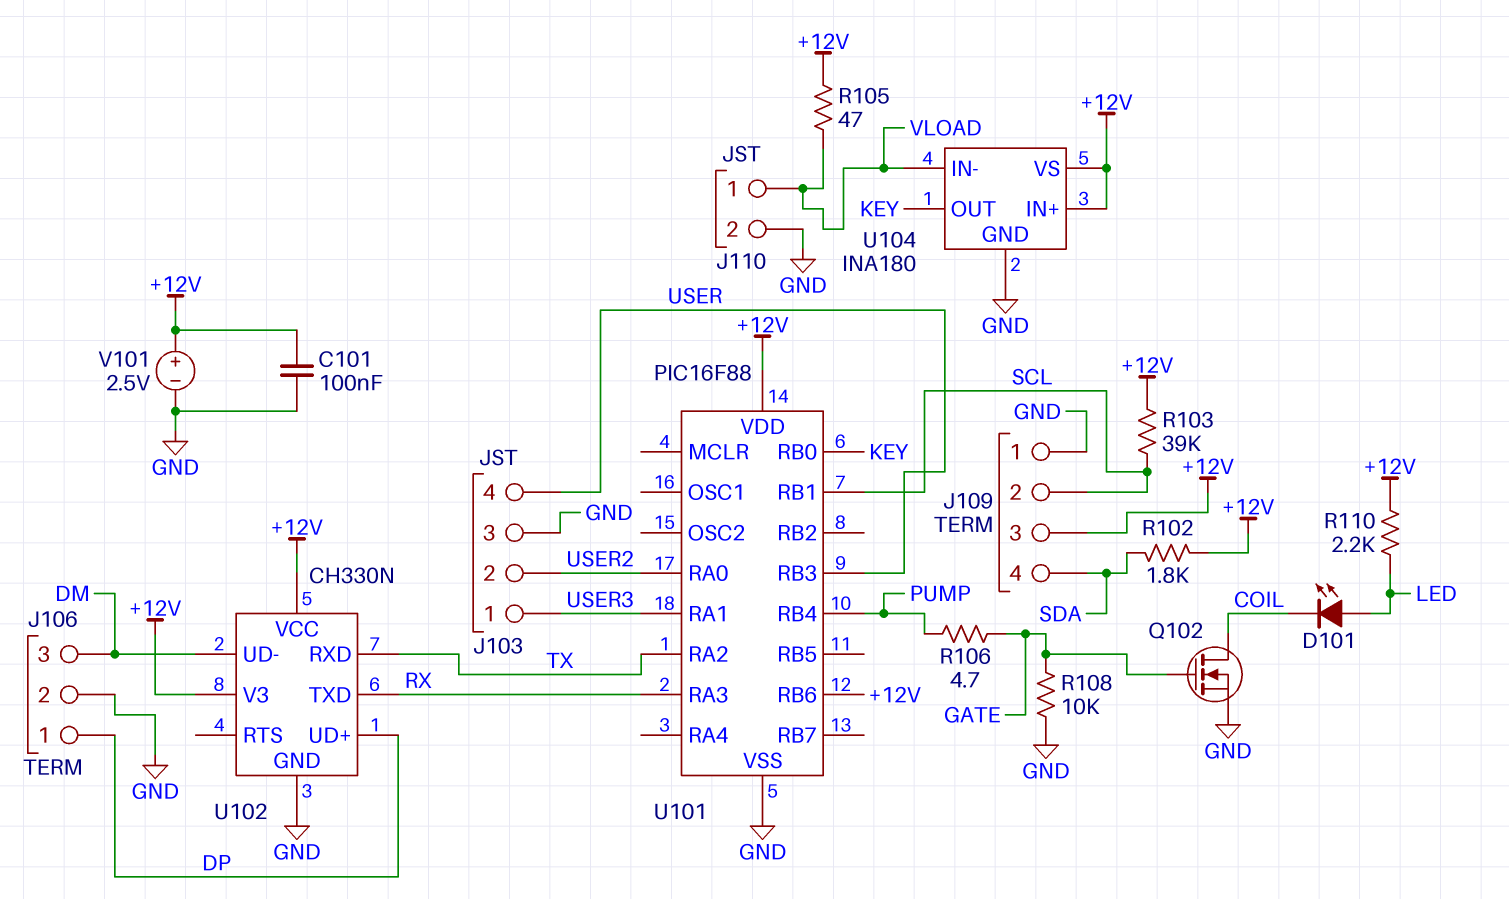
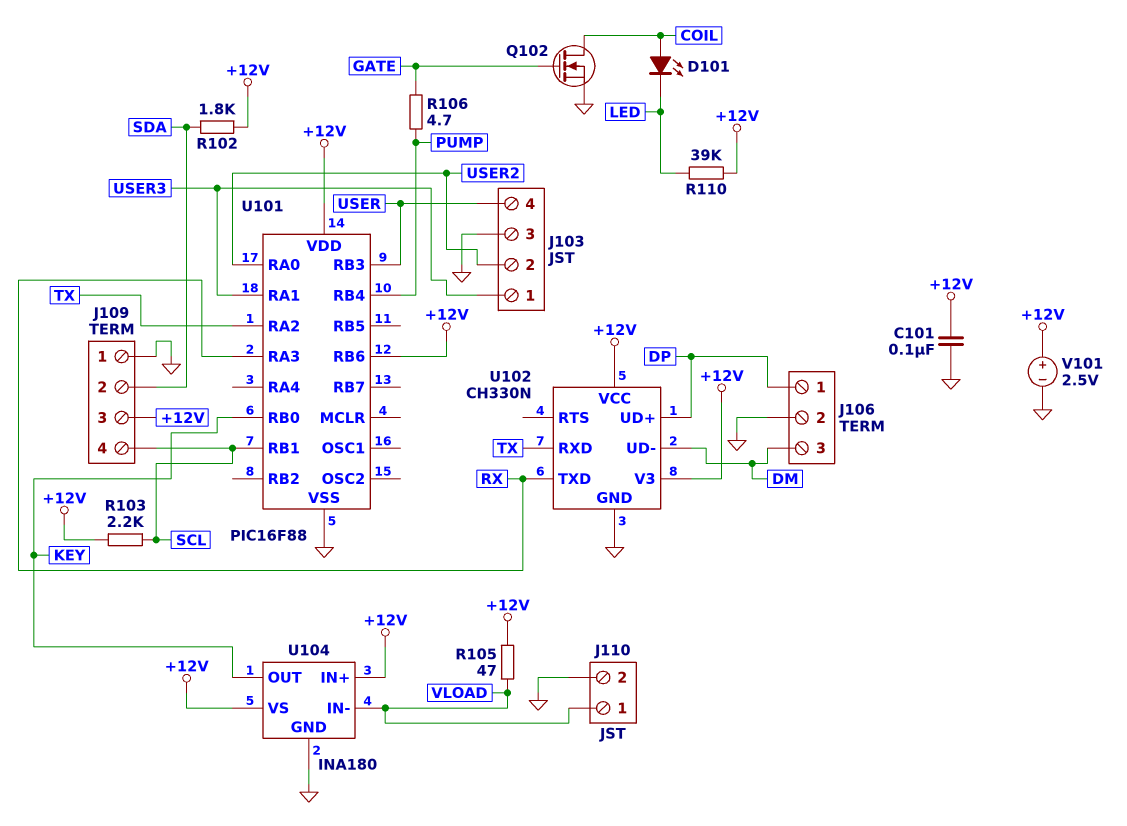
D101: LED (A LED, K COIL) -> LED (A COIL, K LED)
J109 pin 2: SCL -> SDA
J109 pin 4: SDA -> SCL
R103: 39k (+12V, SCL) -> 2.2k (+12V, SCL)
R108: 10k (GATE, GND) -> none
R110: 2.2k (+12V, LED) -> 39k (+12V, LED)

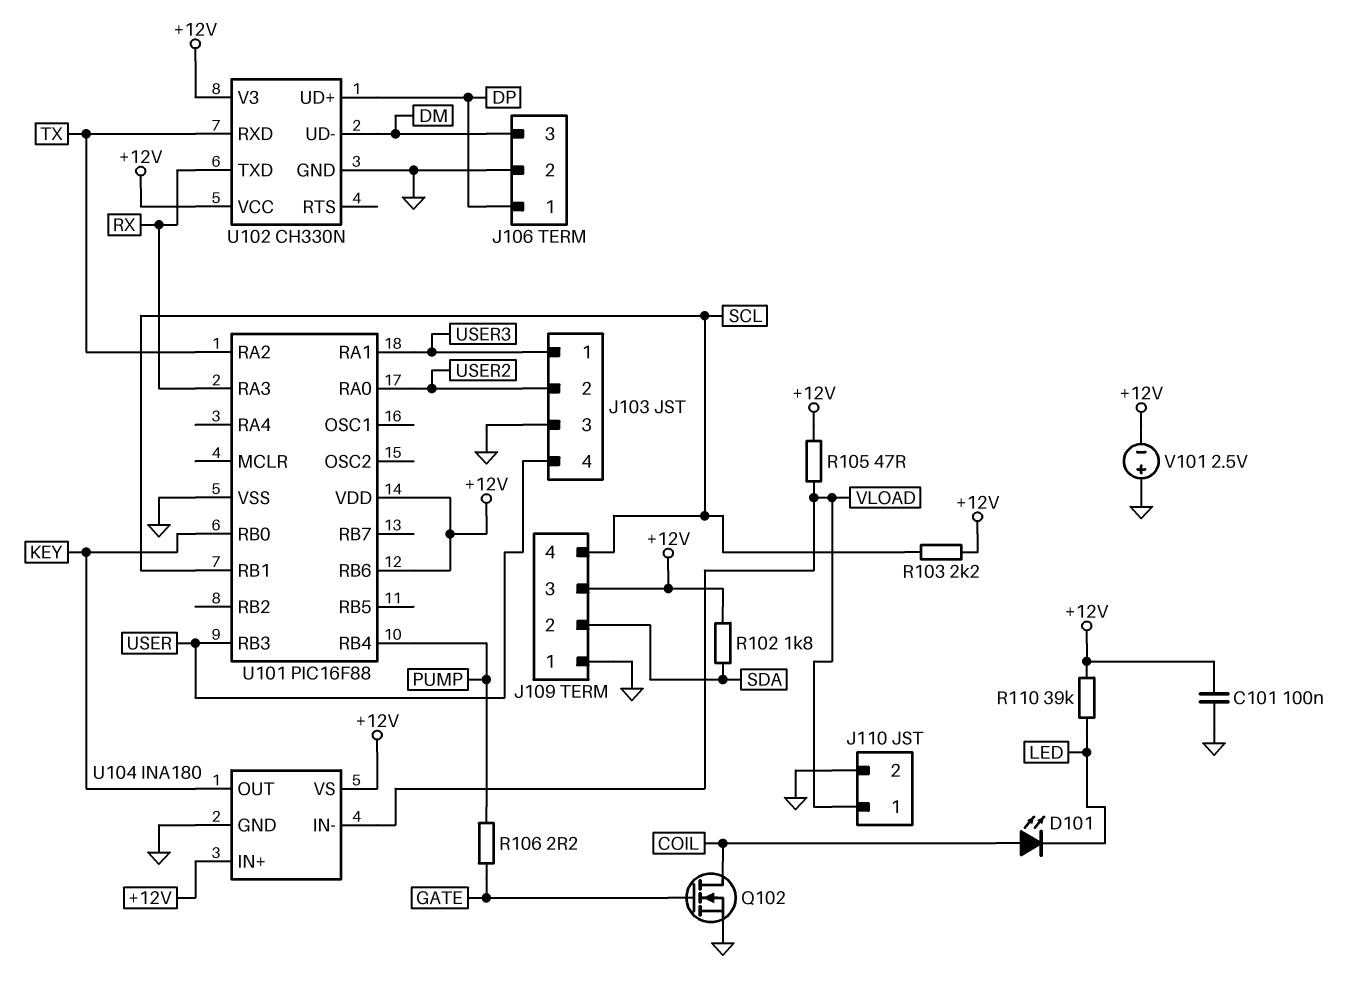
R106: 4.7 (GATE, PUMP) -> 2.2 (GATE, PUMP)
V101: 2.5V (plus +12V, minus GND) -> 2.5V (plus GND, minus +12V)

